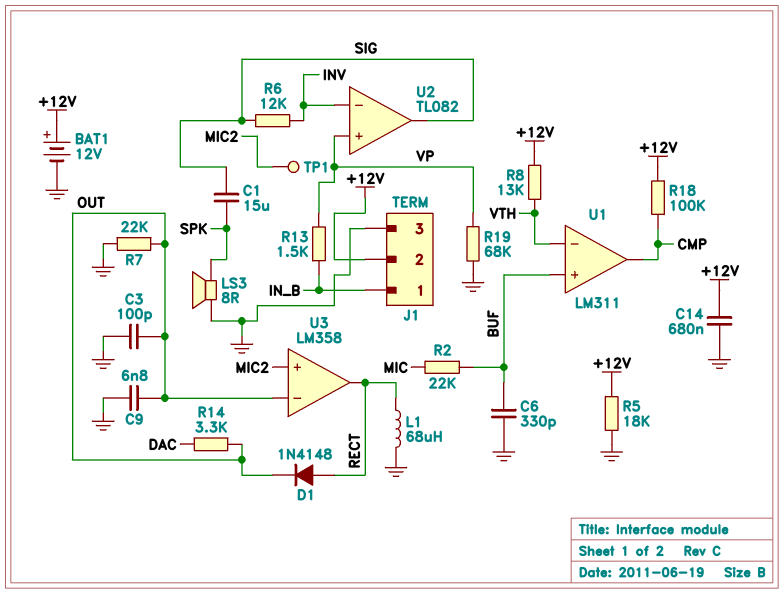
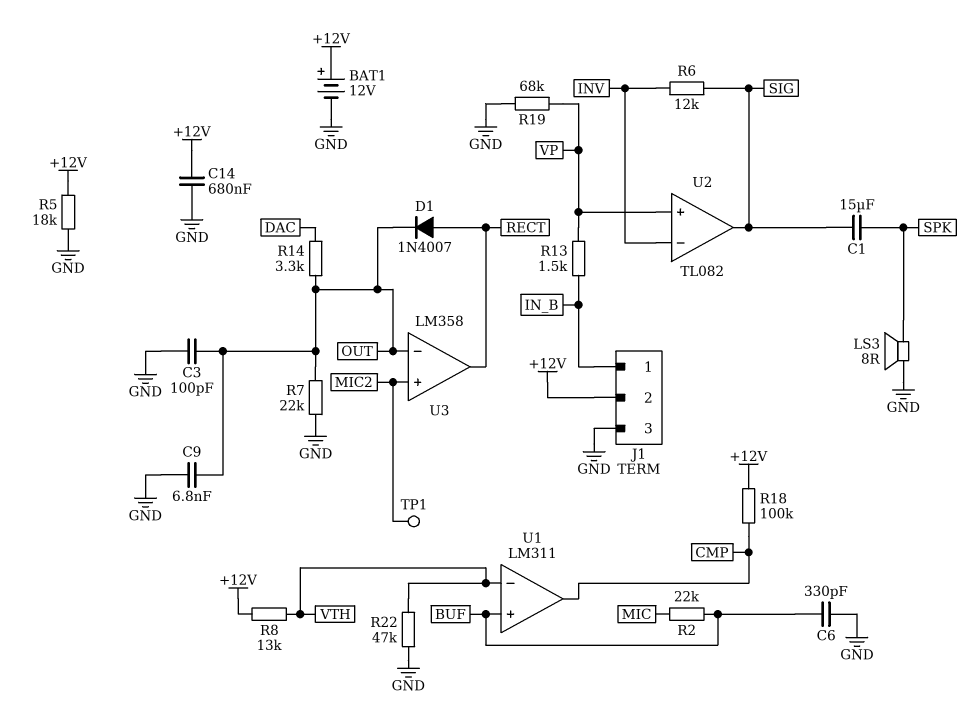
D1: diode 1N4148 (A RECT, K OUT) -> diode 1N4007 (A RECT, K OUT)
L1: 68uH (GND, RECT) -> none
R22: none -> 47k (GND, VTH)

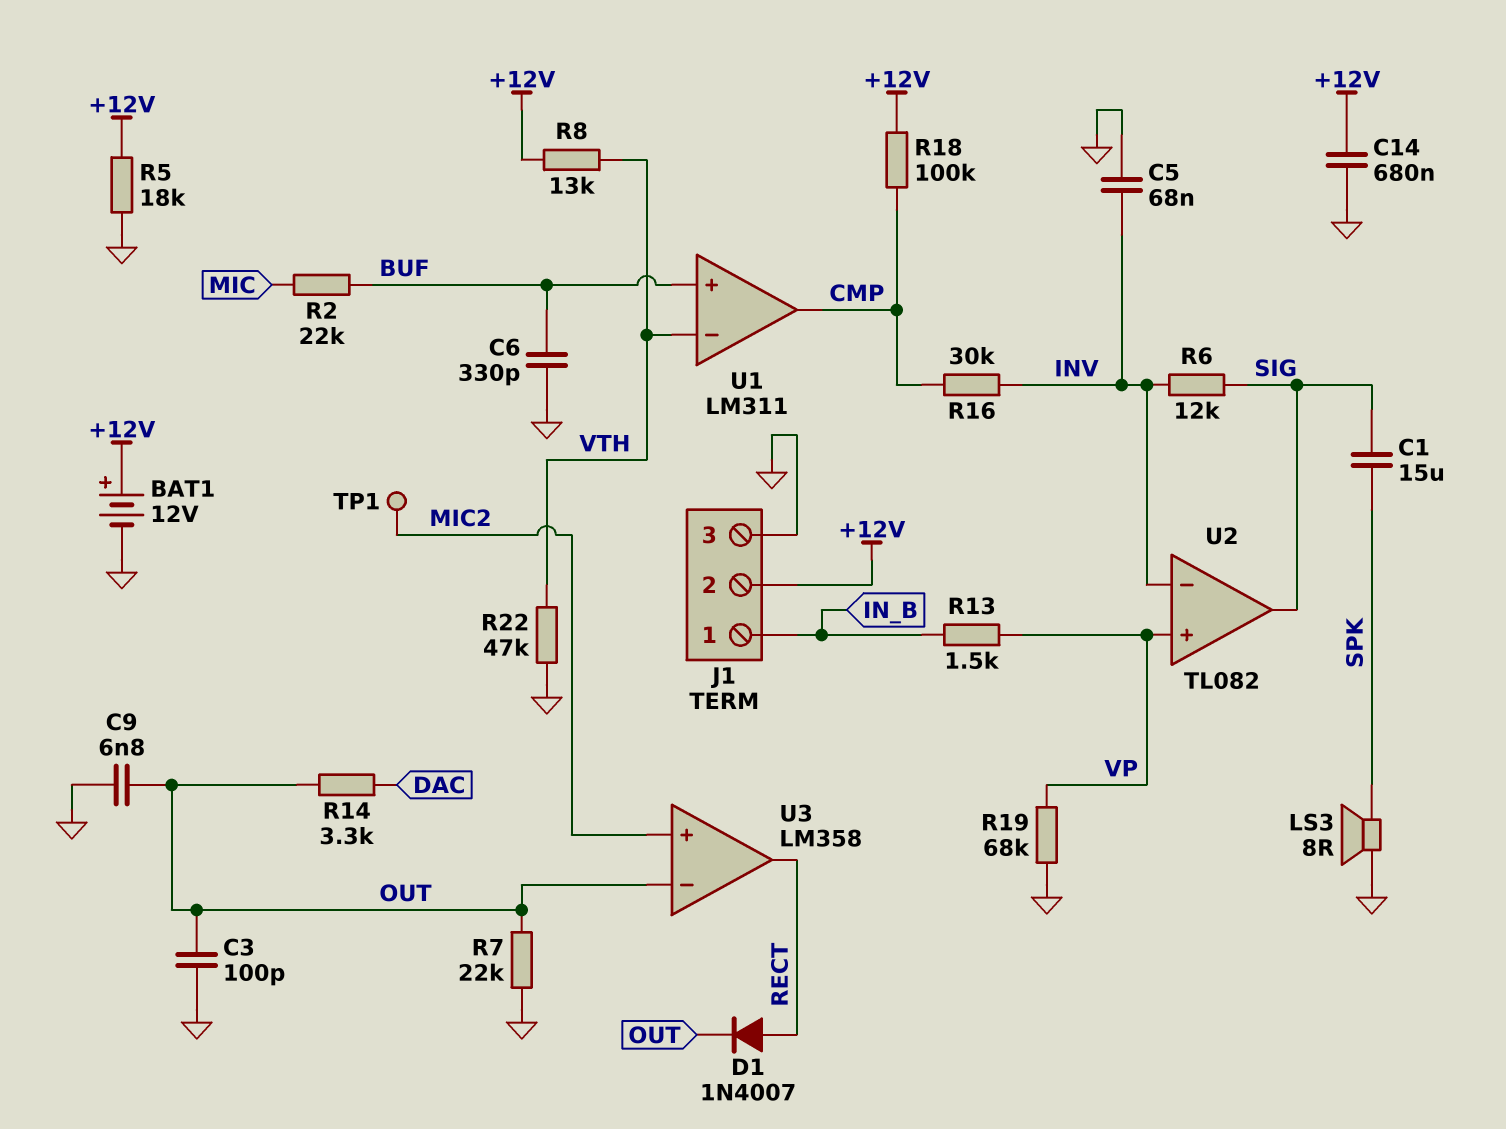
C5: none -> 68nF (GND, INV)
R16: none -> 30k (CMP, INV)

